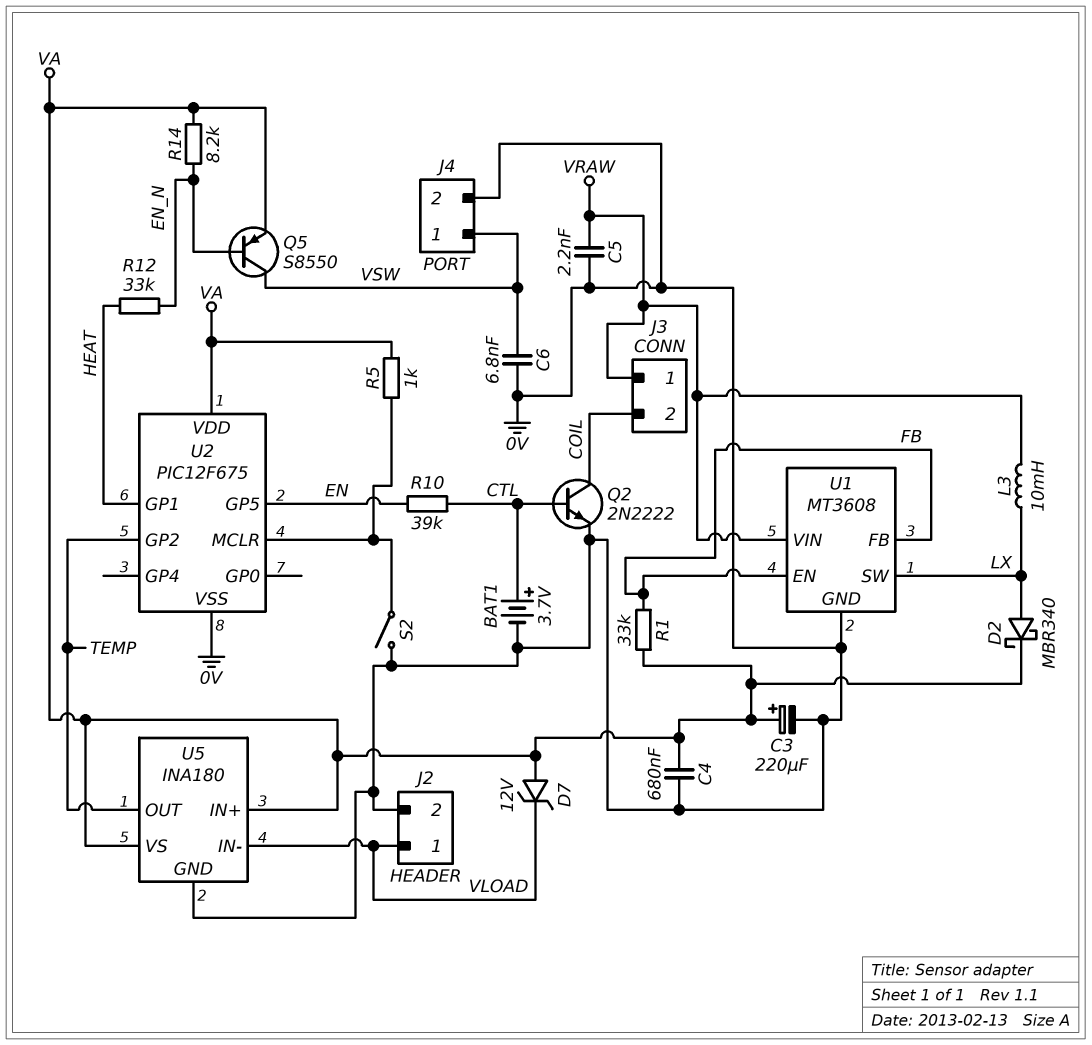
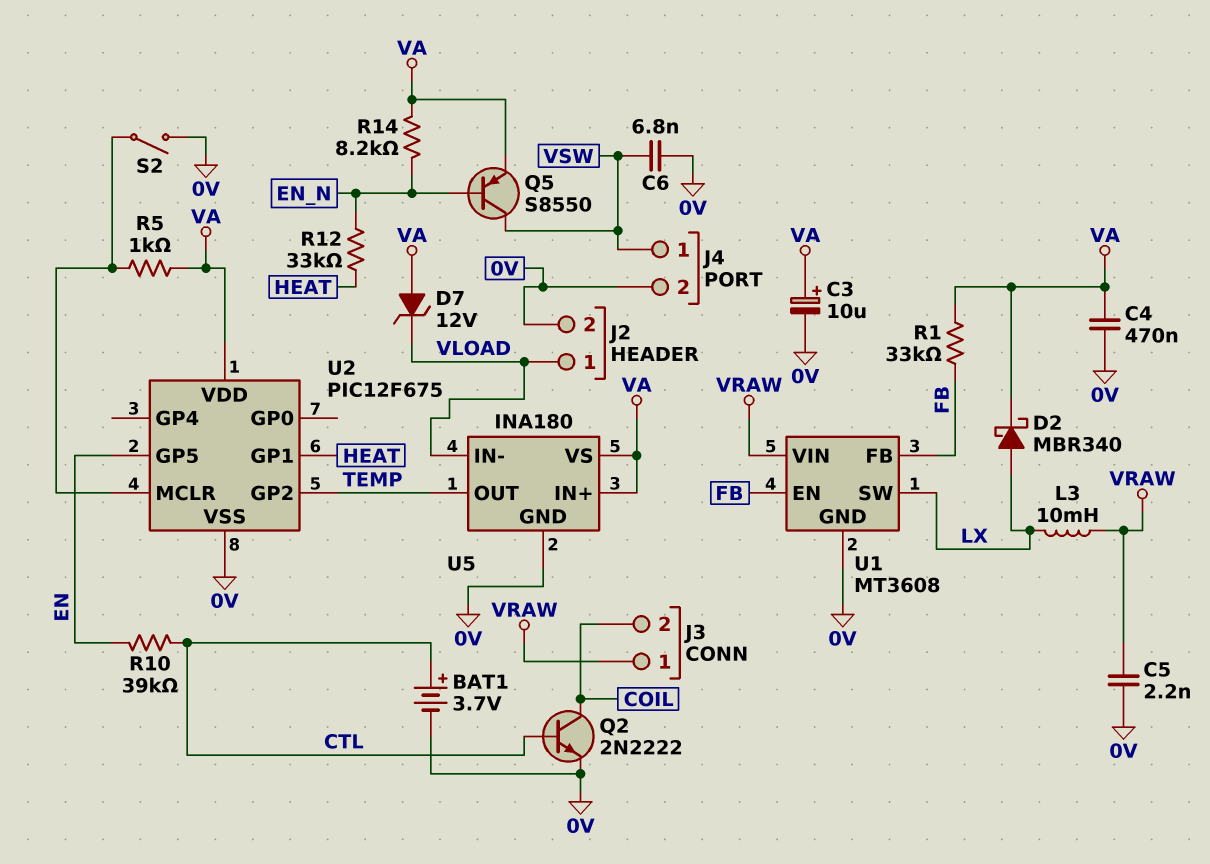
C3: 220uF (plus VA, minus 0V) -> 10uF (plus VA, minus 0V)
C4: 680nF (0V, VA) -> 470nF (0V, VA)

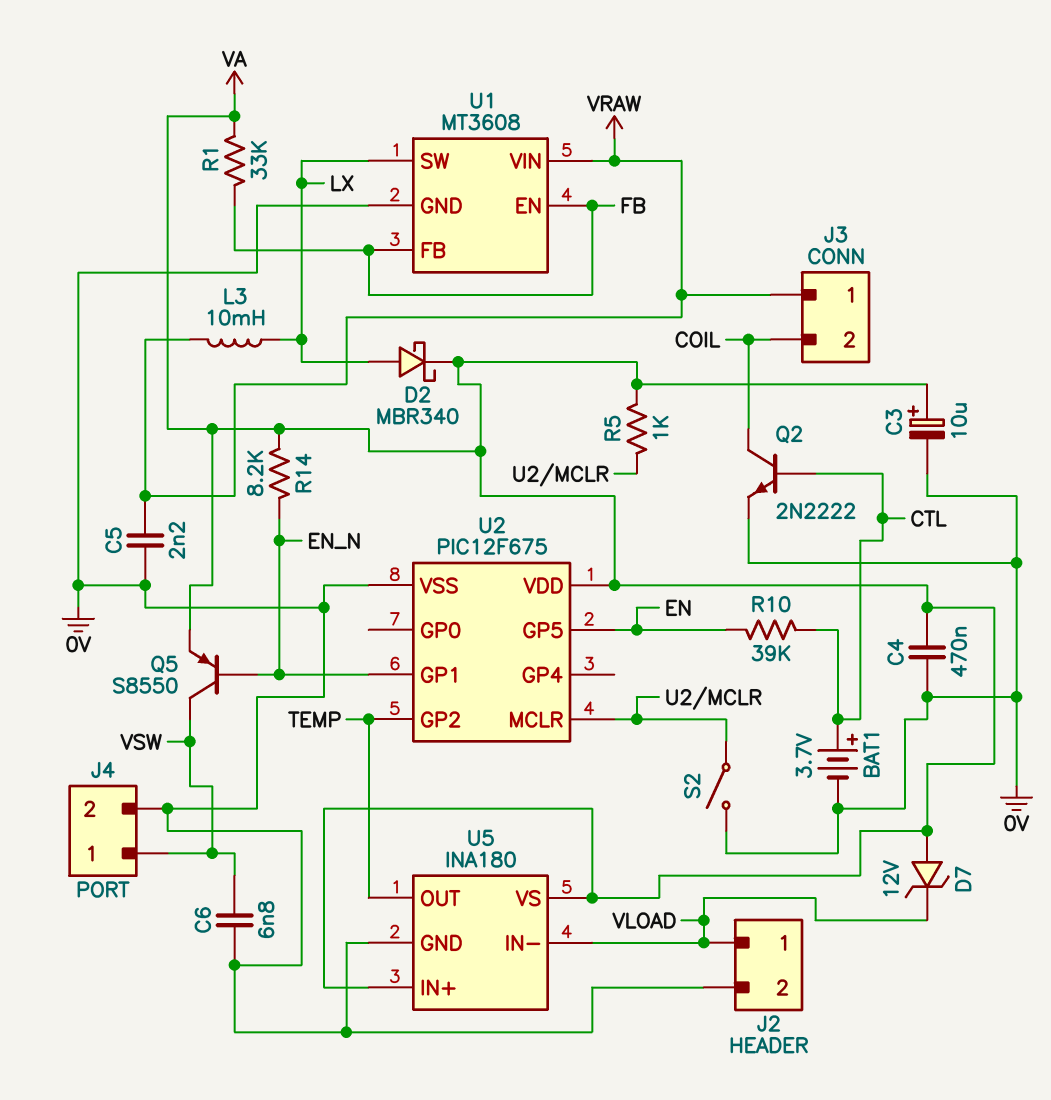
R12: 33k (EN_N, HEAT) -> none
U2 pin GP1: HEAT -> EN_N

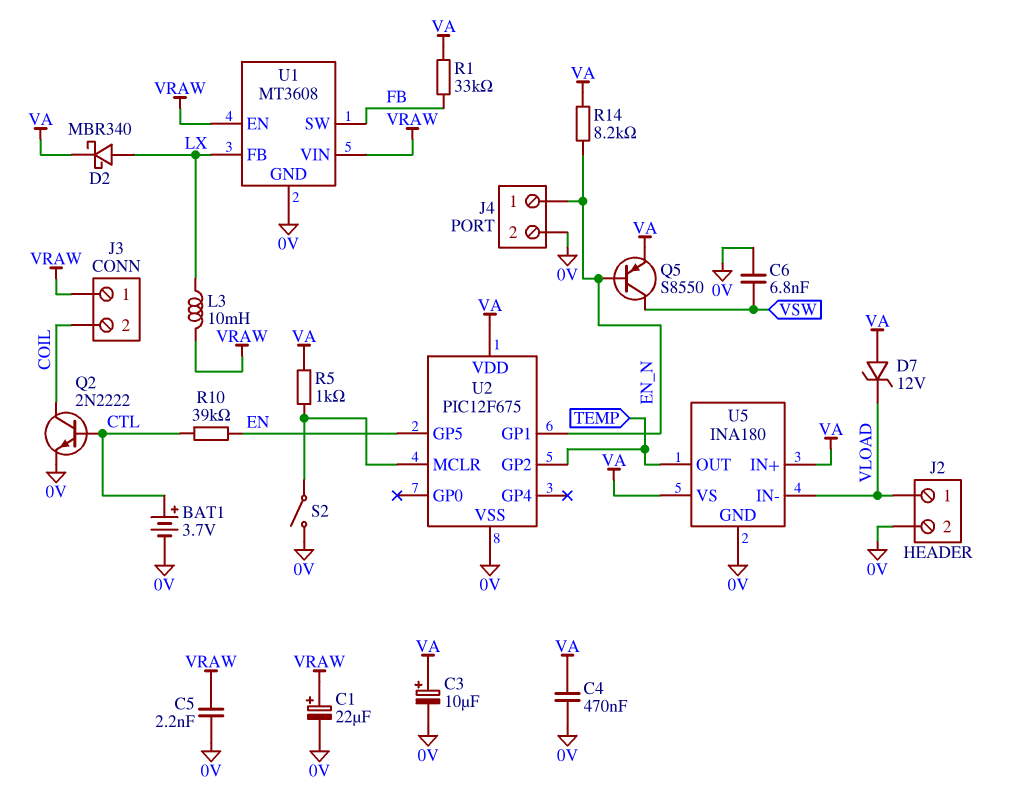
C1: none -> 22uF (plus VRAW, minus 0V)
J4 pin 1: VSW -> EN_N
U1 pin EN: FB -> VRAW
U1 pin FB: FB -> LX
U1 pin SW: LX -> FB

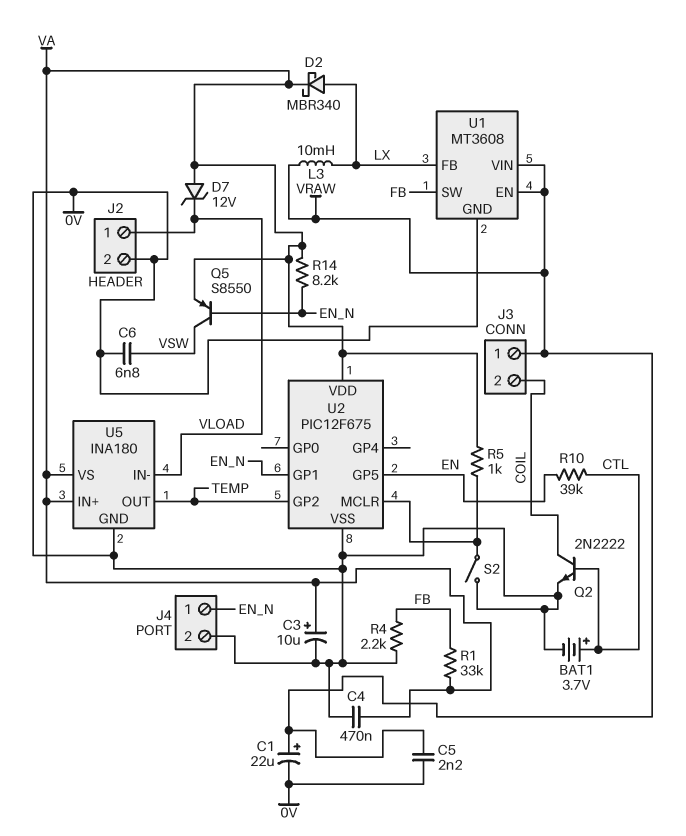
R4: none -> 2.2k (0V, FB)

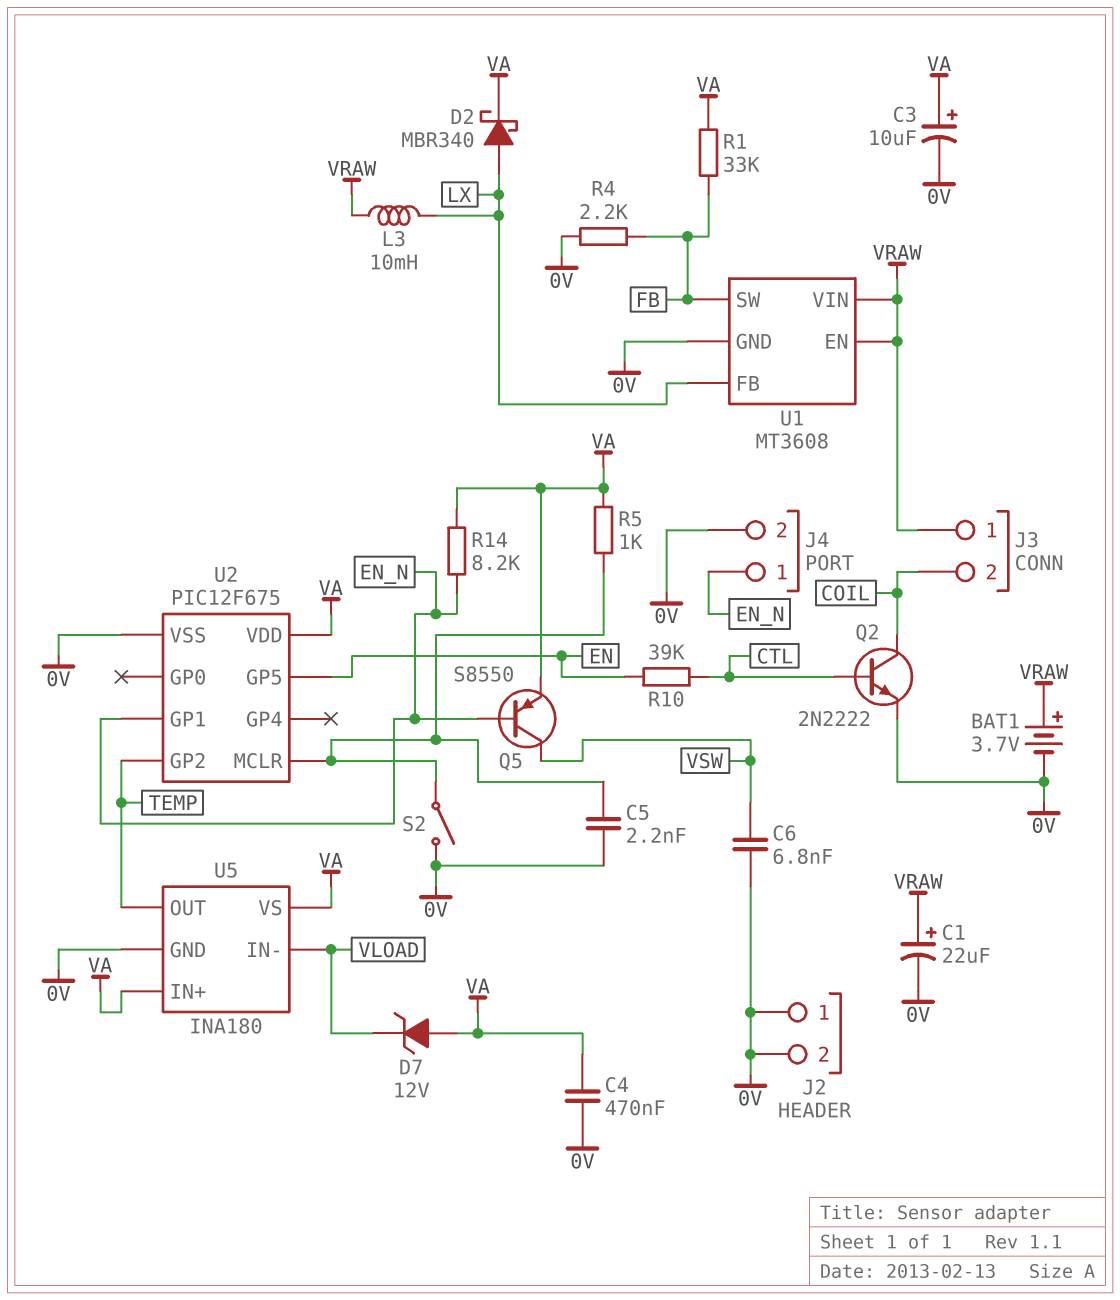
BAT1: 3.7V (plus CTL, minus 0V) -> 3.7V (plus VRAW, minus 0V)
C5: 2.2nF (0V, VRAW) -> 2.2nF (0V, U2/MCLR)
J2 pin 1: VLOAD -> 0V

